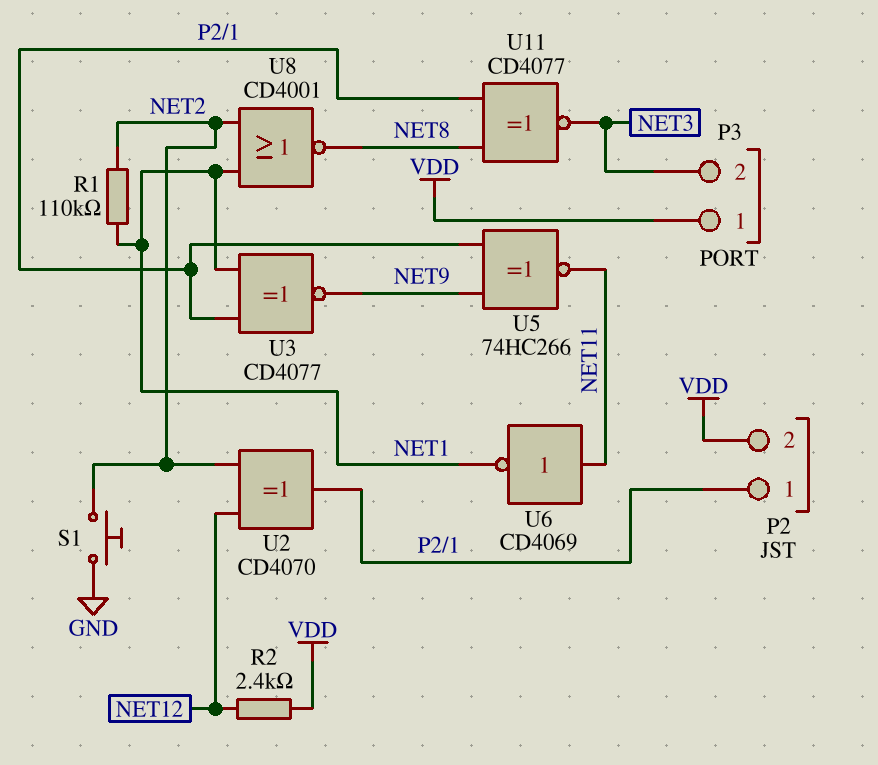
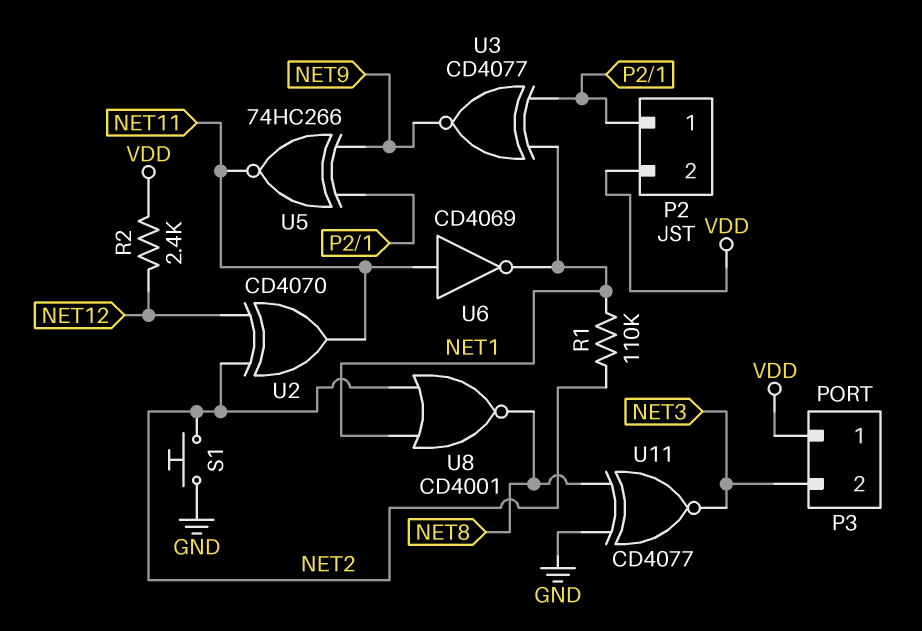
U2: XOR CD4070 (in NET2, in NET12, out P2/1) -> XOR CD4070 (in NET2, in NET12, out NET11)
U11: XNOR CD4077 (in NET8, in P2/1, out NET3) -> XNOR CD4077 (in GND, in NET8, out NET3)

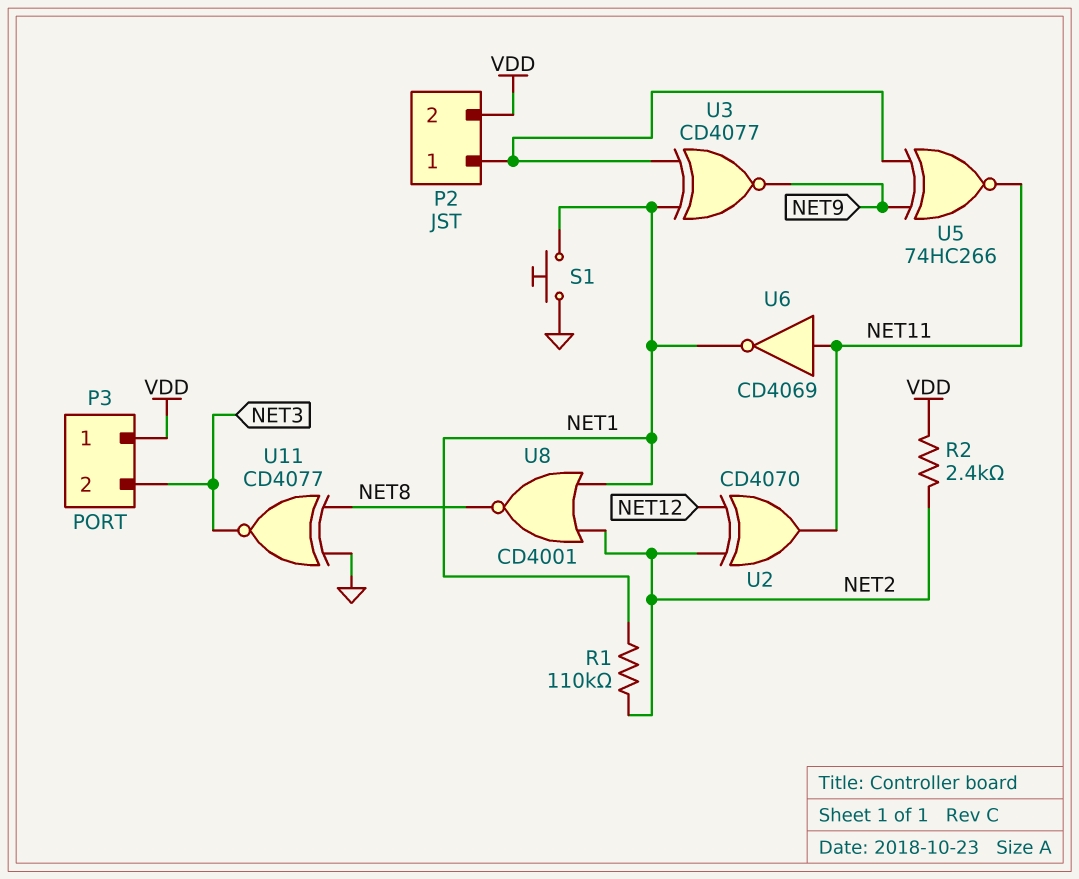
R2: 2.4k (NET12, VDD) -> 2.4k (NET2, VDD)
S1: button (GND, NET2) -> button (GND, NET1)

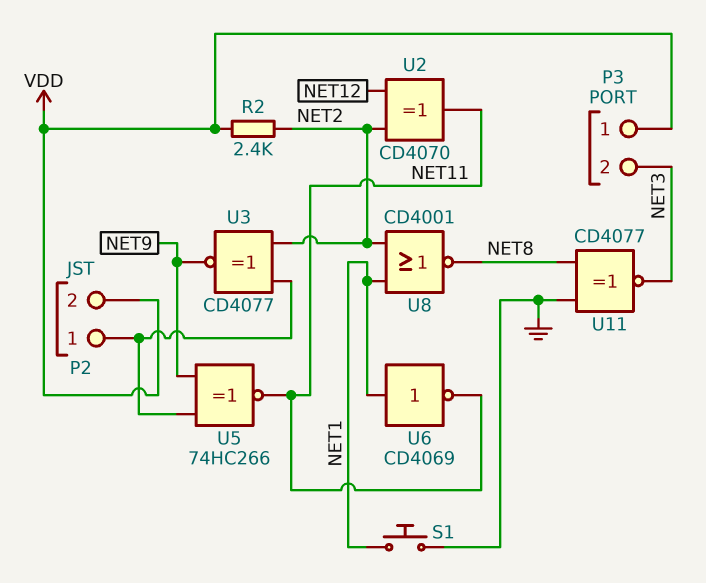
R1: 110k (NET1, NET2) -> none
U3: XNOR CD4077 (in NET1, in P2/1, out NET9) -> XNOR CD4077 (in NET2, in P2/1, out NET9)
U6: NOT CD4069 (in NET11, out NET1) -> NOT CD4069 (in NET1, out NET11)

